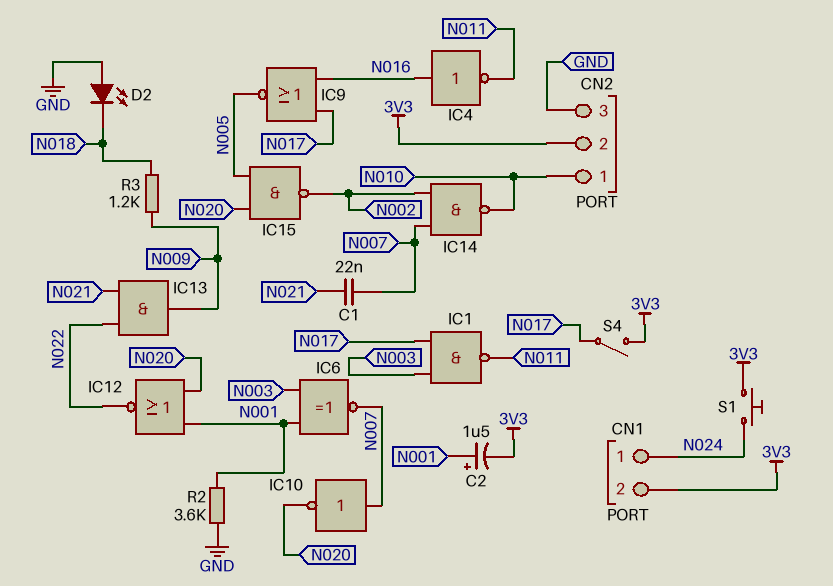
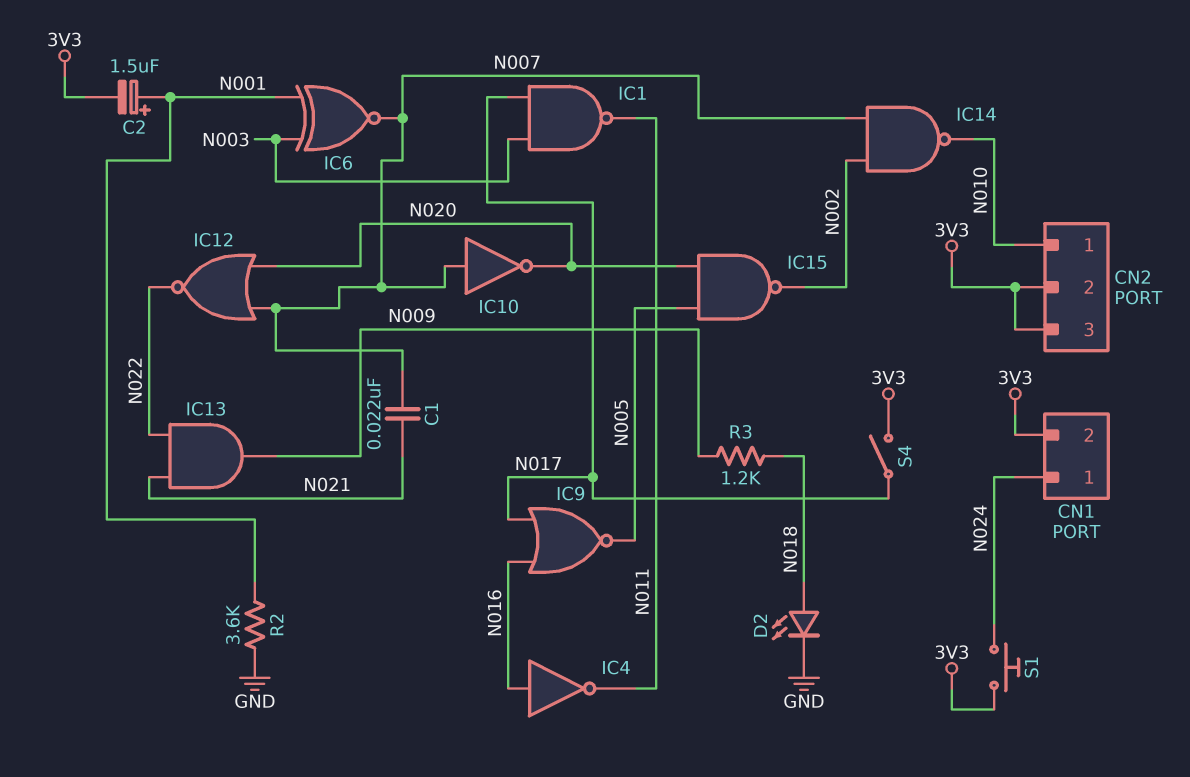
CN2 pin 3: GND -> 3V3
D2: LED (A GND, K N018) -> LED (A N018, K GND)
IC12: NOR (in N001, in N020, out N022) -> NOR (in N007, in N020, out N022)

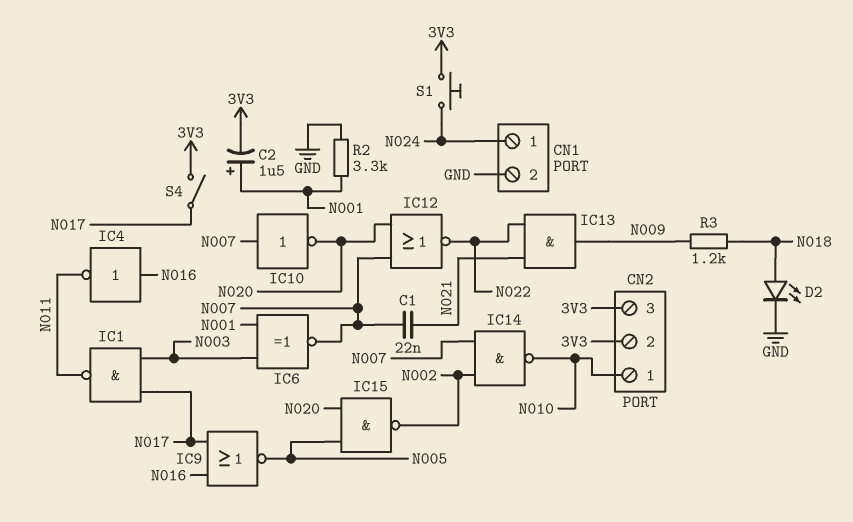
CN1 pin 2: 3V3 -> GND
R2: 3.6k (GND, N001) -> 3.3k (GND, N001)

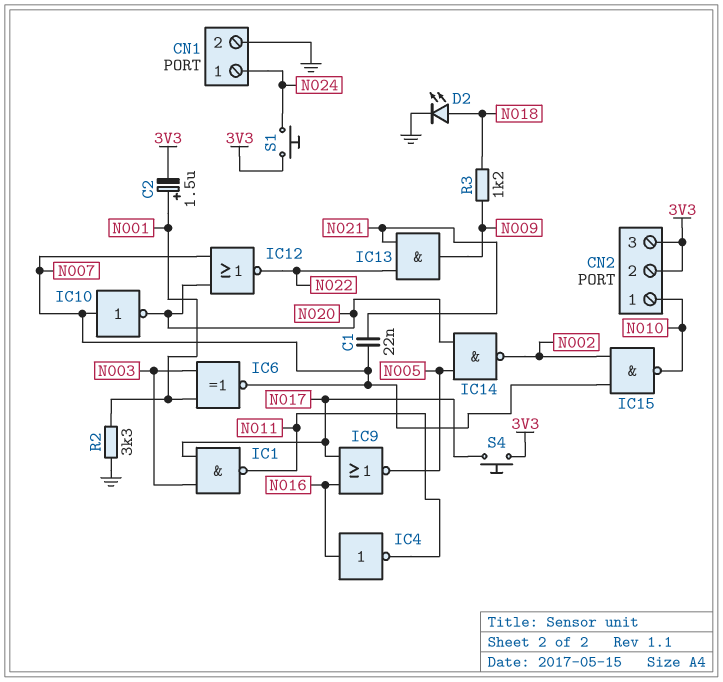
IC14: NAND (in N002, in N007, out N010) -> NAND (in N005, in N020, out N002)
IC15: NAND (in N005, in N020, out N002) -> NAND (in N002, in N007, out N010)
S4: switch (3V3, N017) -> button (3V3, N017)

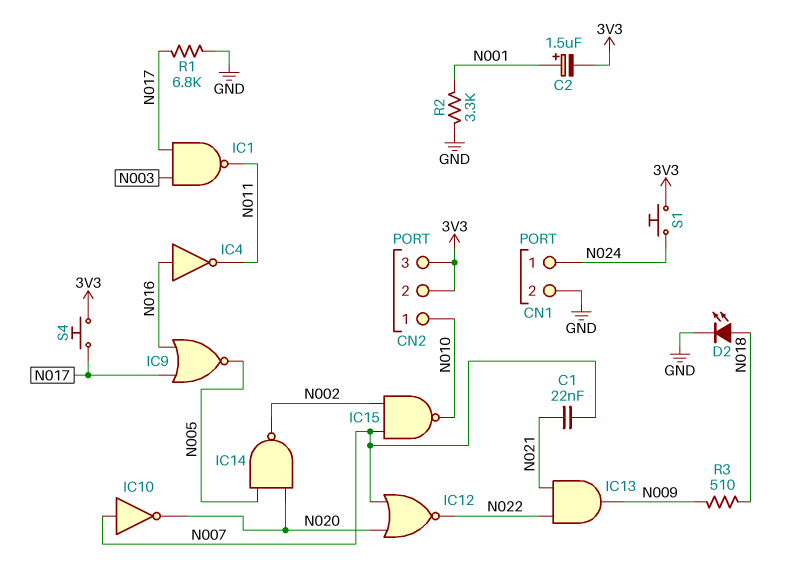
IC6: XNOR (in N001, in N003, out N007) -> none
R1: none -> 6.8k (GND, N017)
R3: 1.2k (N009, N018) -> 510 (N009, N018)

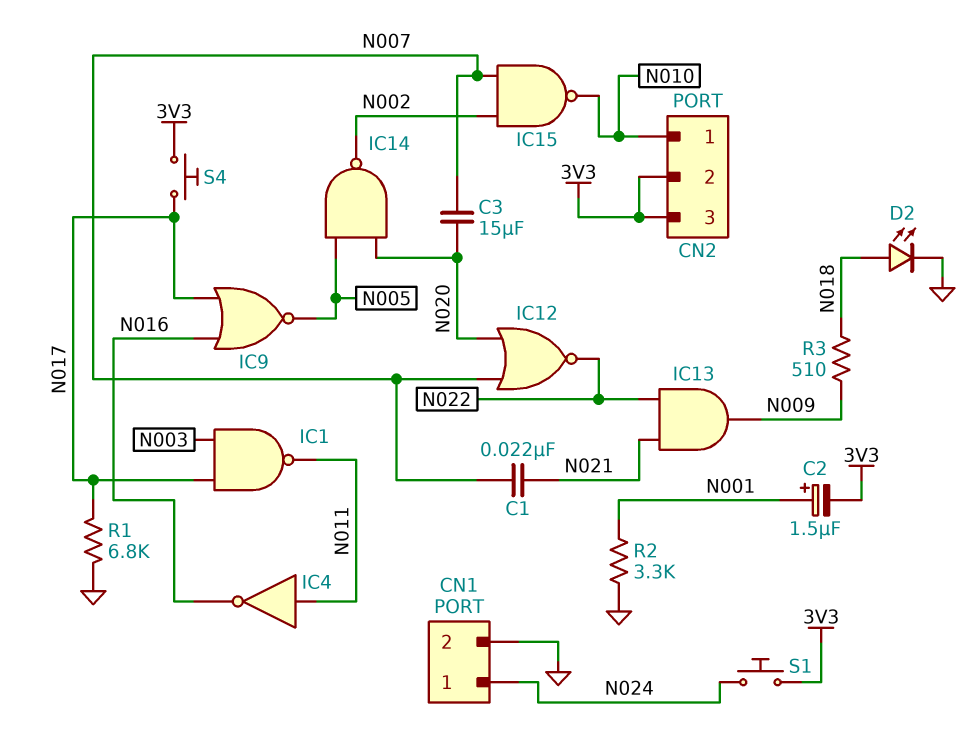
C3: none -> 15uF (N007, N020)
IC4: NOT (in N016, out N011) -> NOT (in N011, out N016)
IC10: NOT (in N007, out N020) -> none

